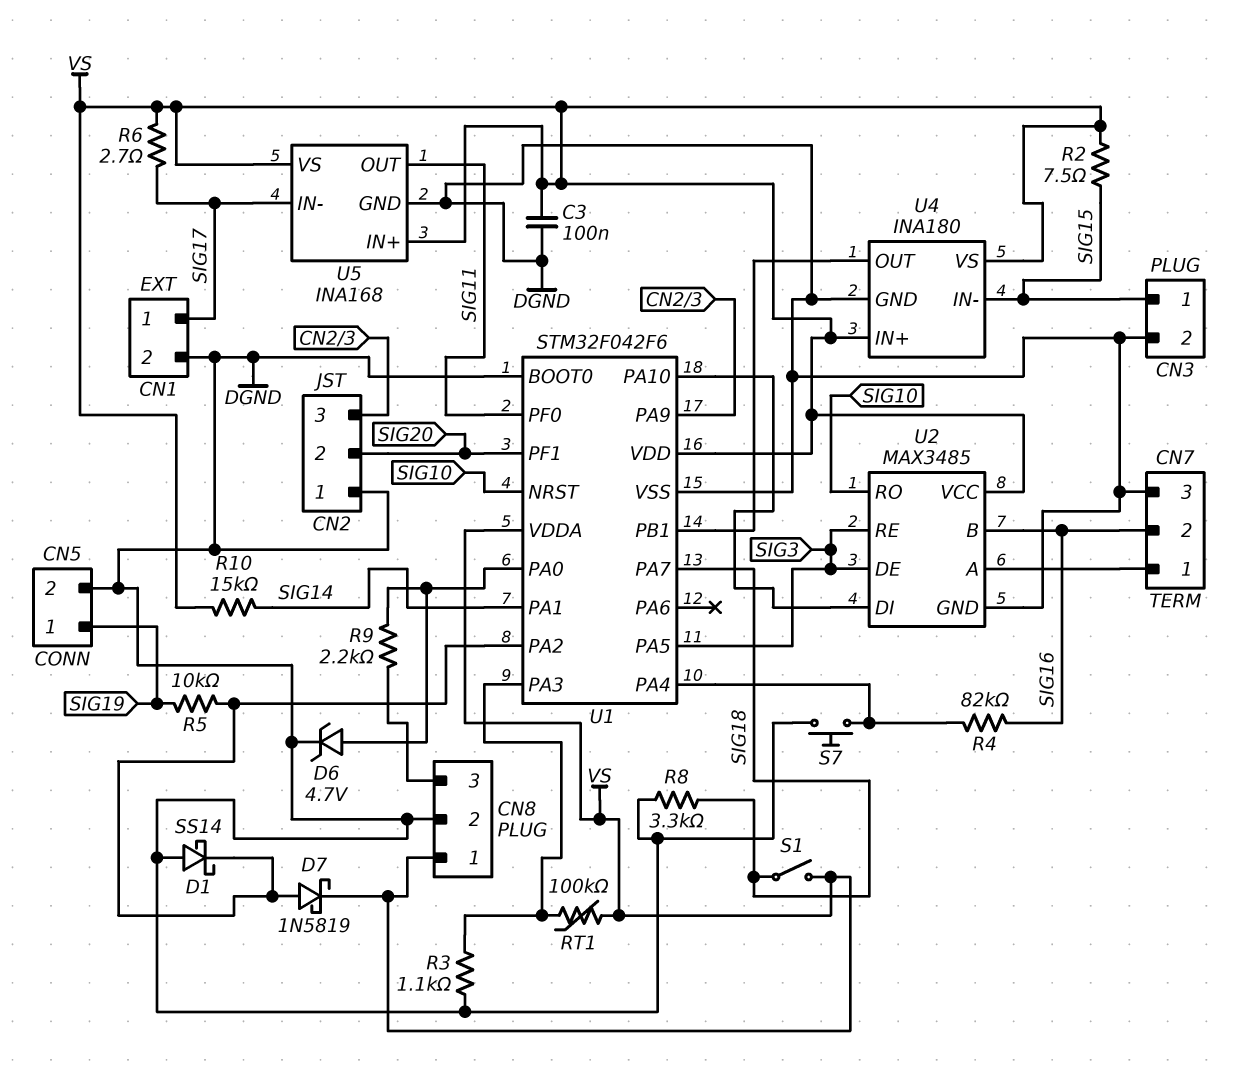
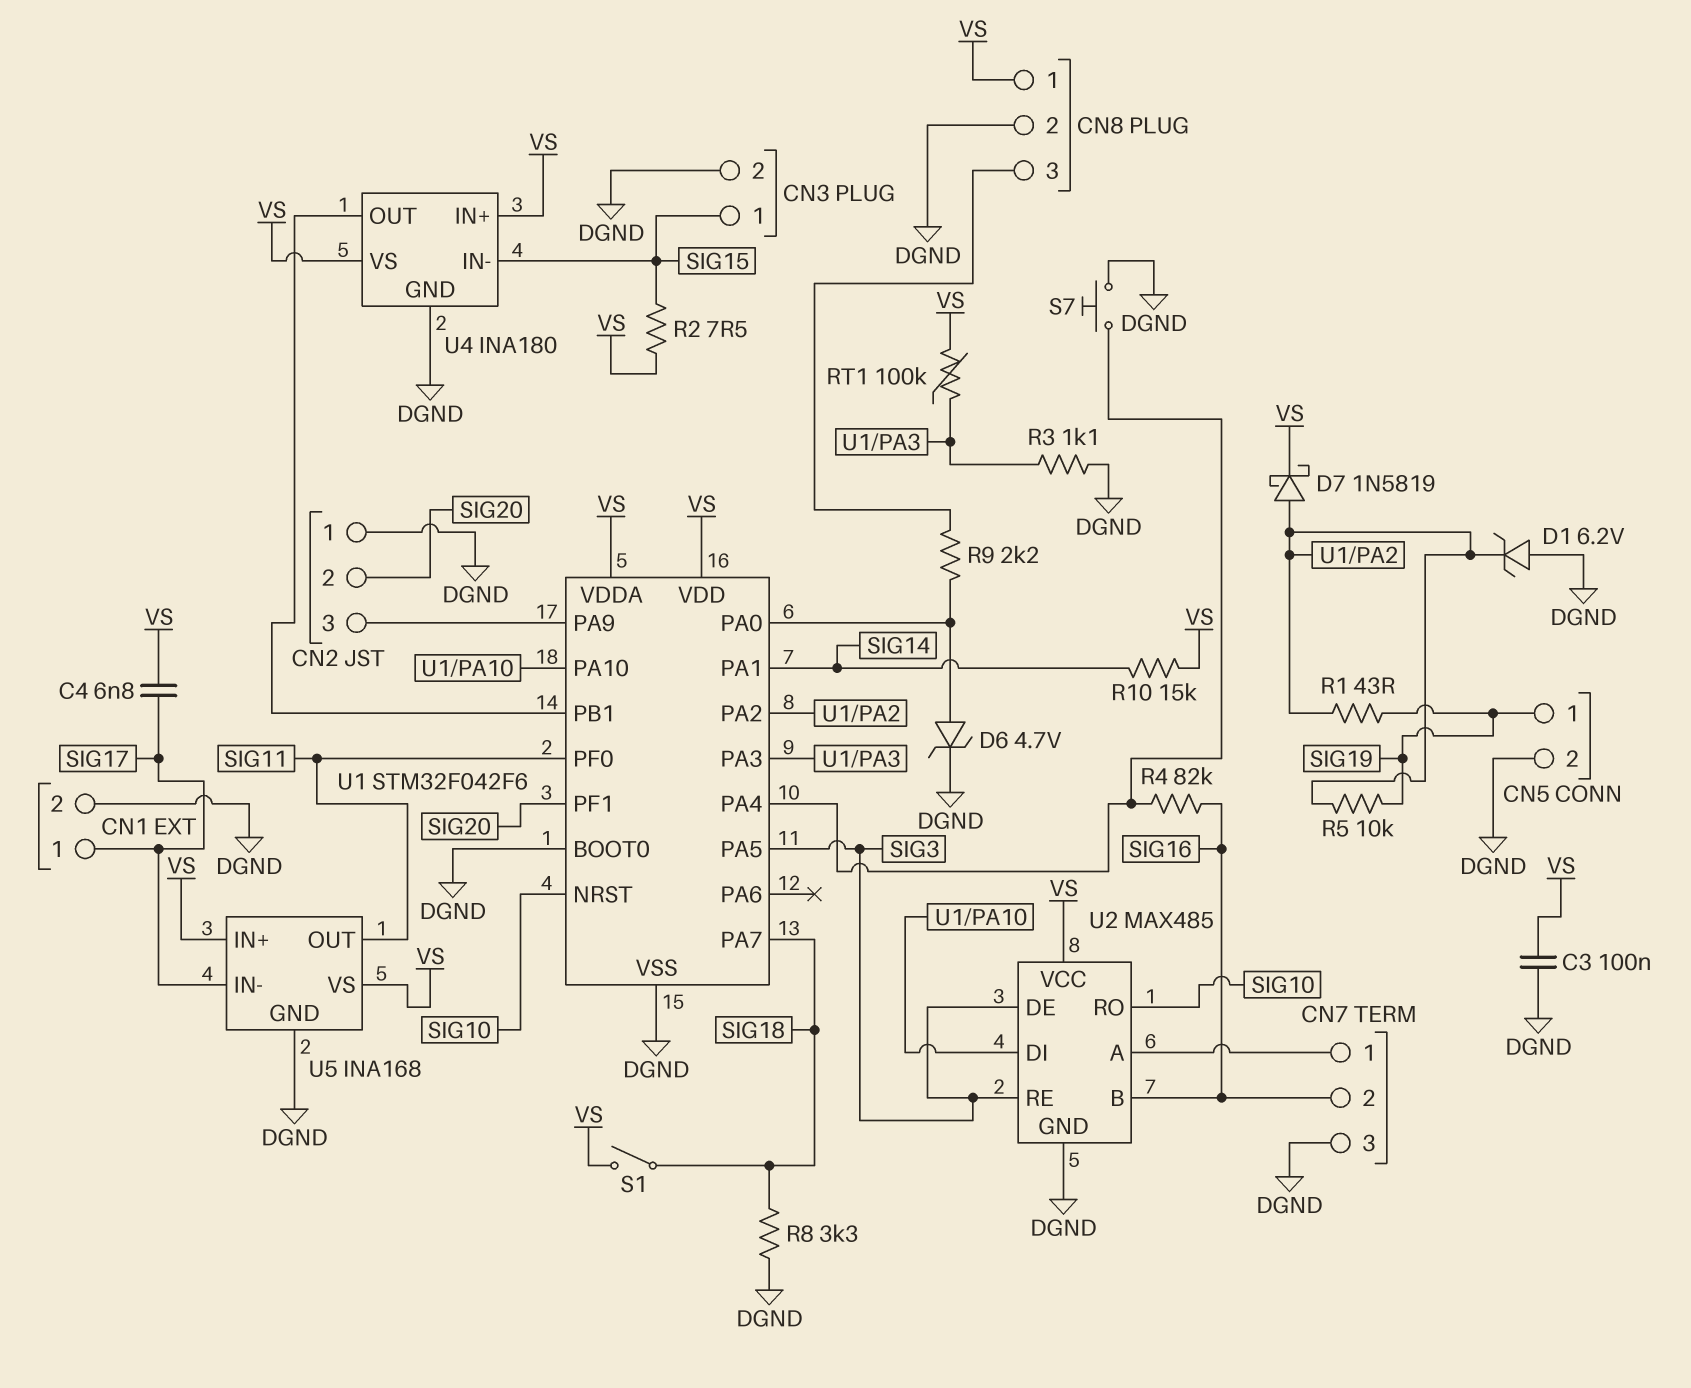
C4: none -> 6.8nF (SIG17, VS)
D1: schottky SS14 (A DGND, K U1/PA2) -> zener 6.2V (A DGND, K U1/PA2)
R1: none -> 43 (SIG19, U1/PA2)
R6: 2.7 (SIG17, VS) -> none
U2: MAX3485 -> MAX485

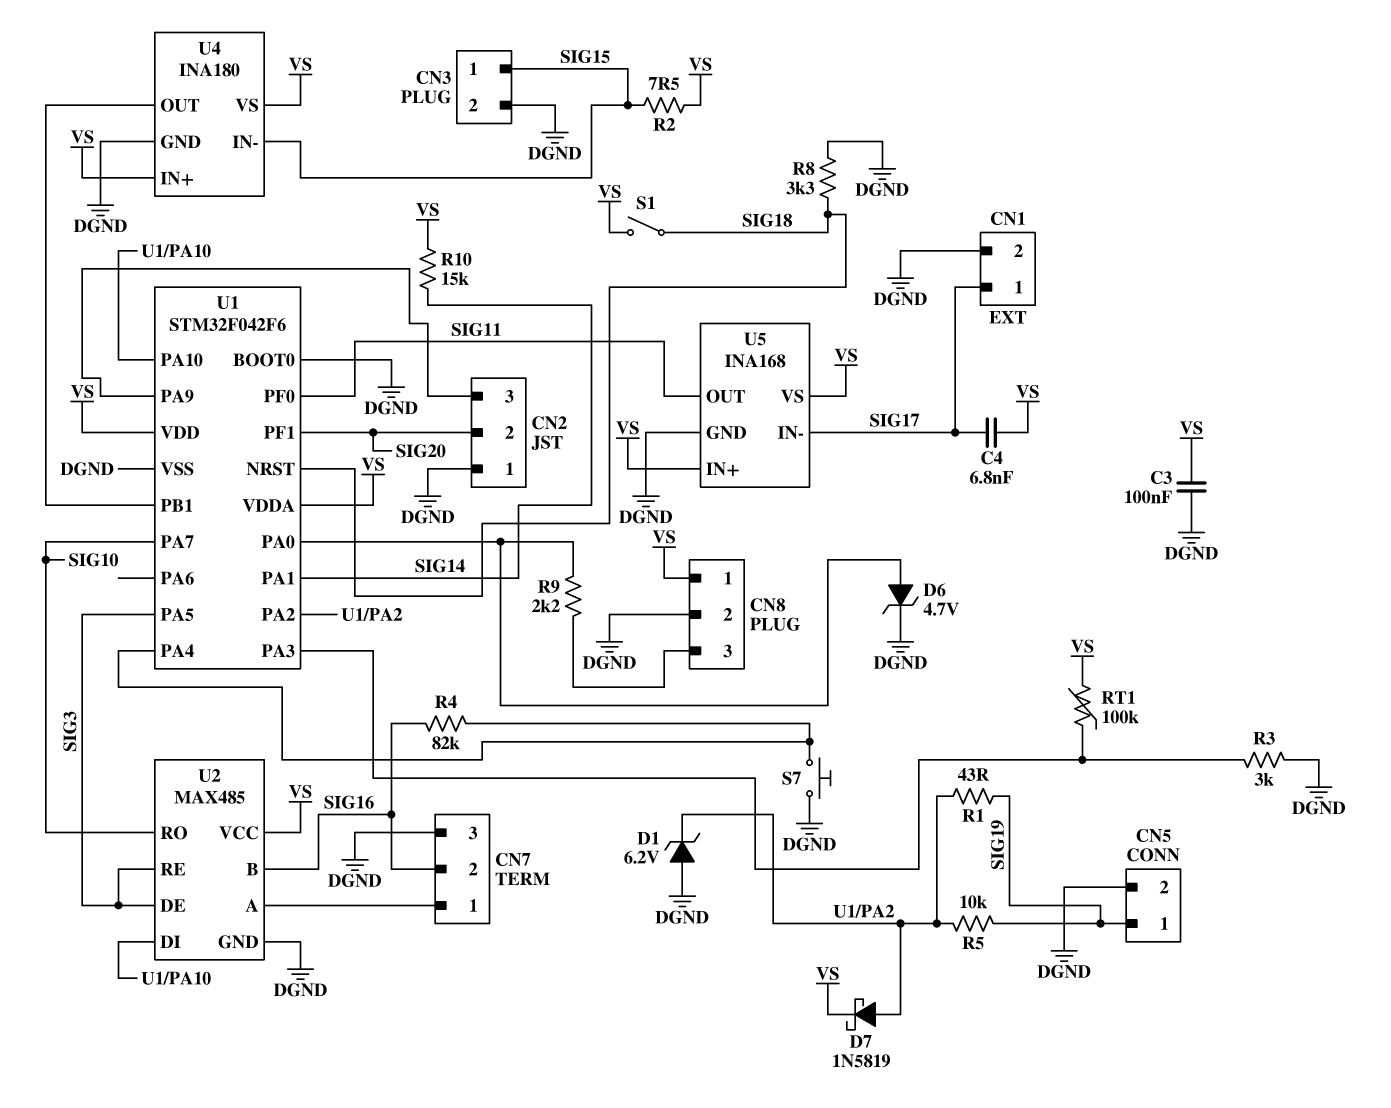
R3: 1.1k (DGND, U1/PA3) -> 3k (DGND, U1/PA3)
U1 pin NRST: SIG10 -> SIG18
U1 pin PA7: SIG18 -> SIG10

